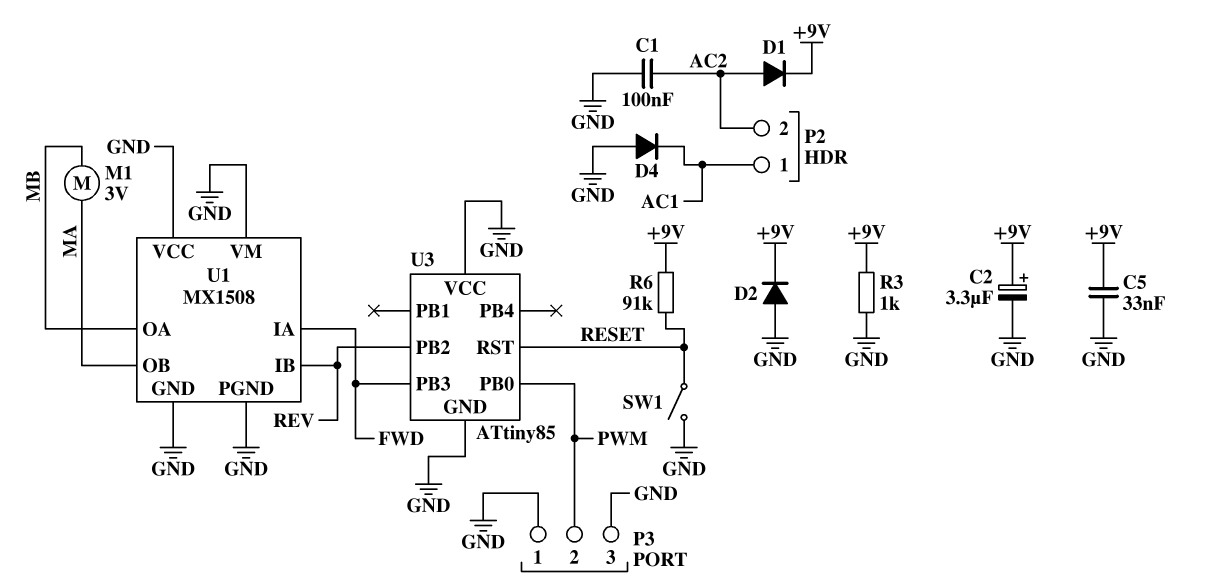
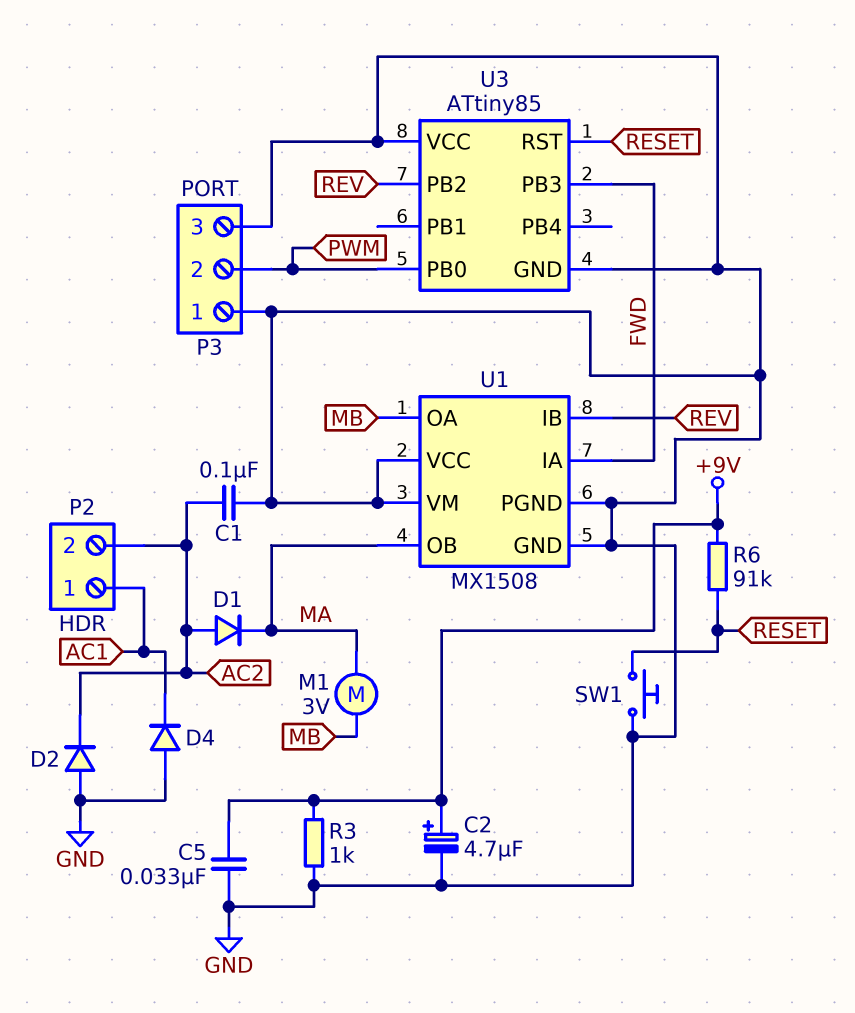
C2: 3.3uF (plus +9V, minus GND) -> 4.7uF (plus +9V, minus GND)
D1: diode (A AC2, K +9V) -> diode (A AC2, K MA)
D2: diode (A GND, K +9V) -> diode (A GND, K AC2)
SW1: switch (GND, RESET) -> button (GND, RESET)

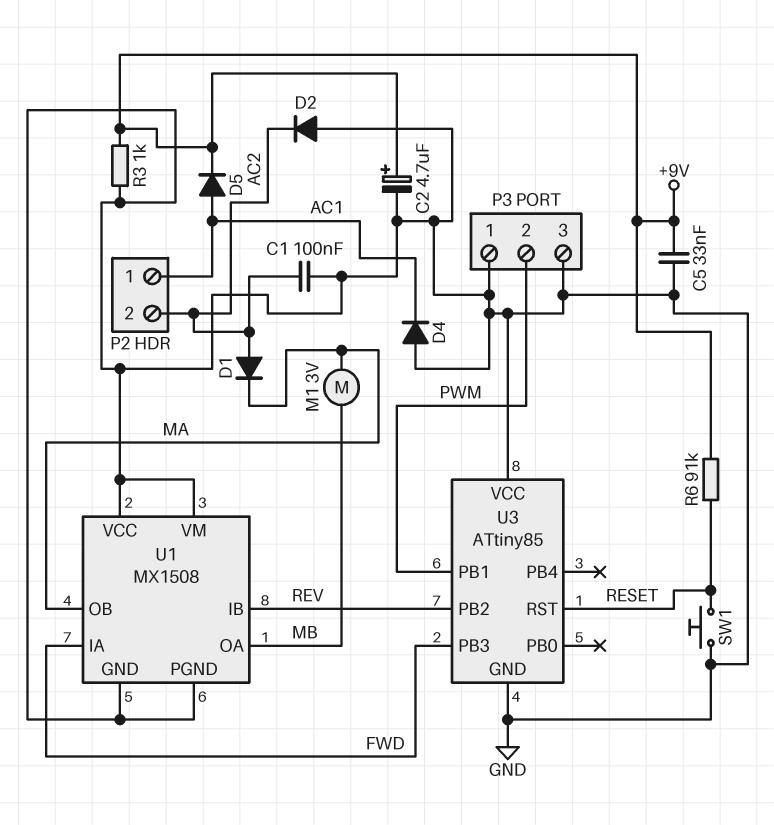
D5: none -> diode (A AC1, K +9V)
U3 pin PB0: PWM -> none
U3 pin PB1: none -> PWM

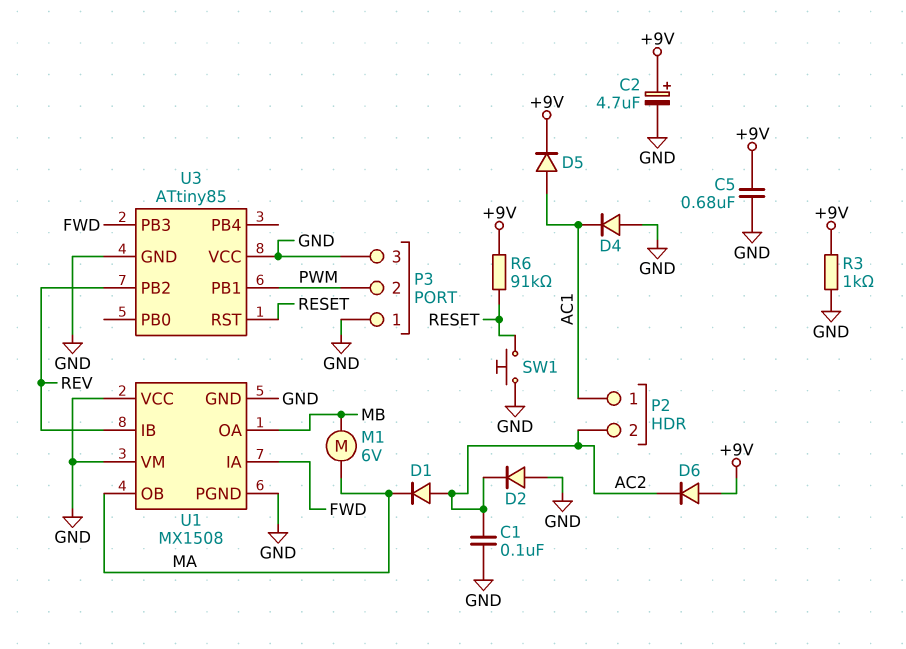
C5: 33nF (+9V, GND) -> 680nF (+9V, GND)
D6: none -> diode (A +9V, K AC2)
M1: motor 3V (MA, MB) -> motor 6V (MA, MB)

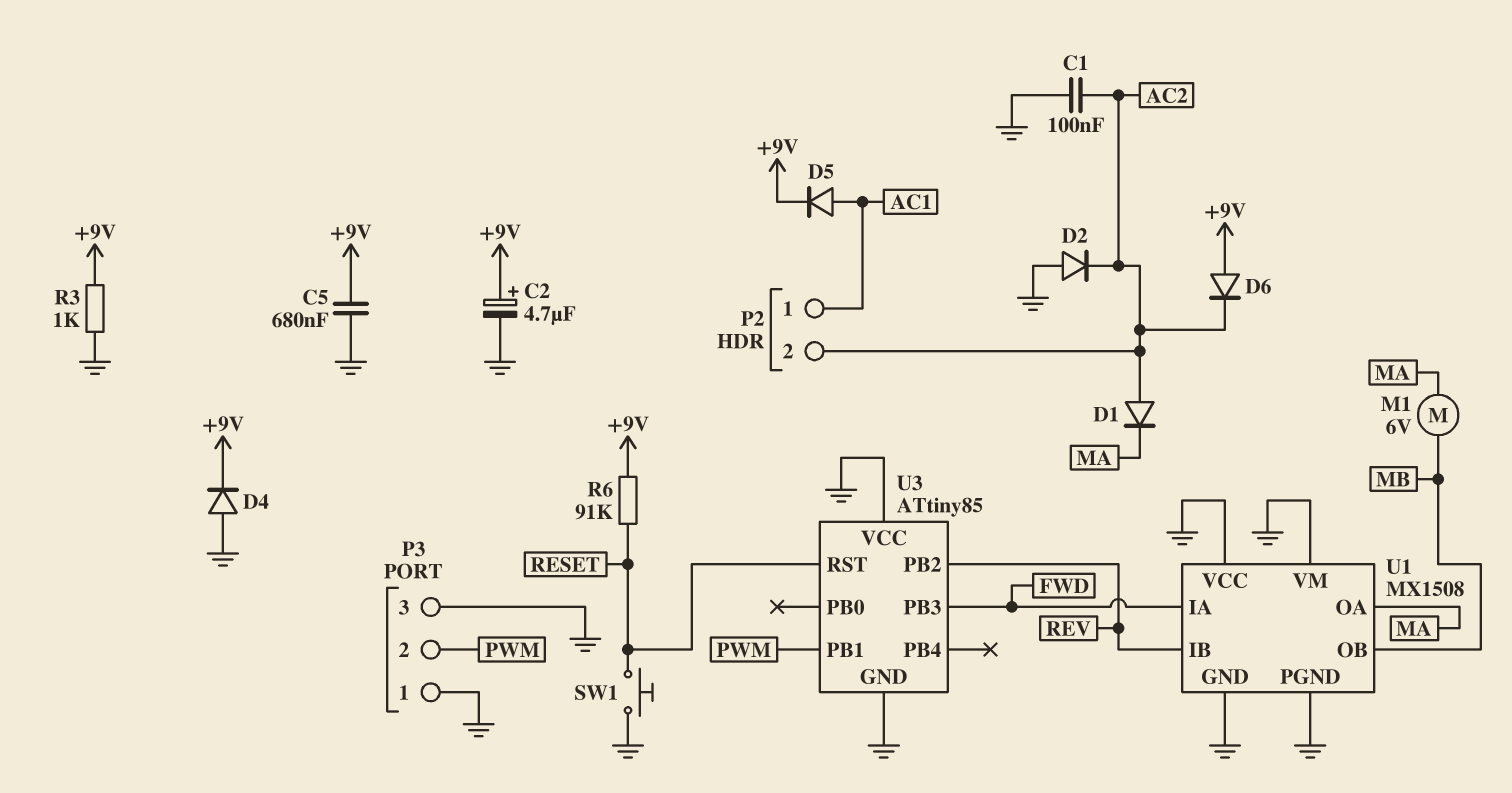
D4: diode (A GND, K AC1) -> diode (A GND, K +9V)
U1 pin OA: MB -> MA
U1 pin OB: MA -> MB

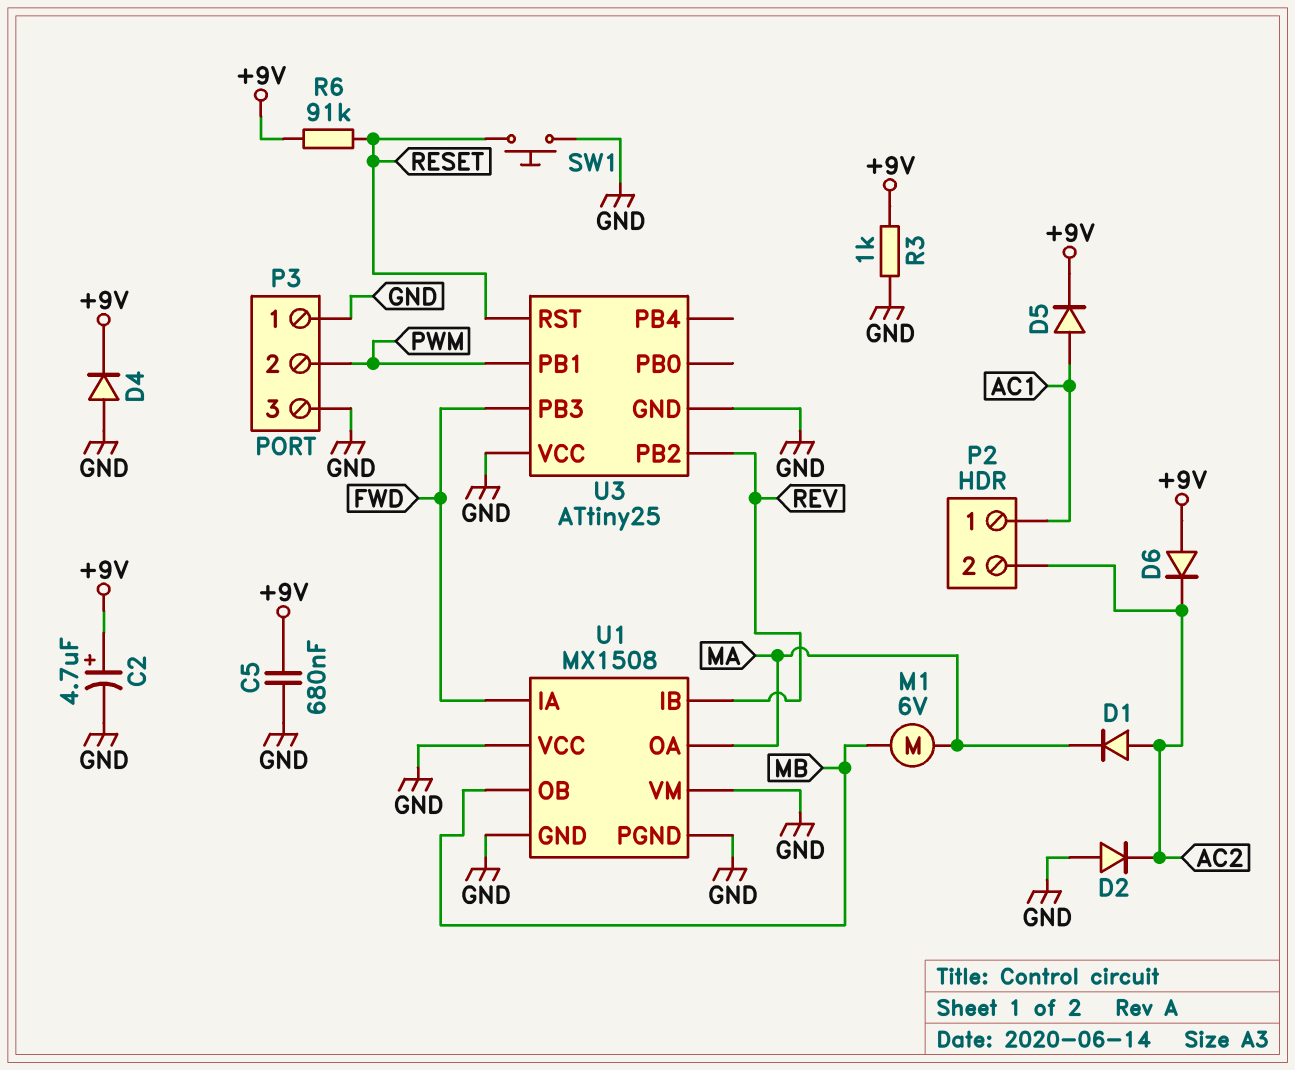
C1: 100nF (AC2, GND) -> none
U3: ATtiny85 -> ATtiny25

